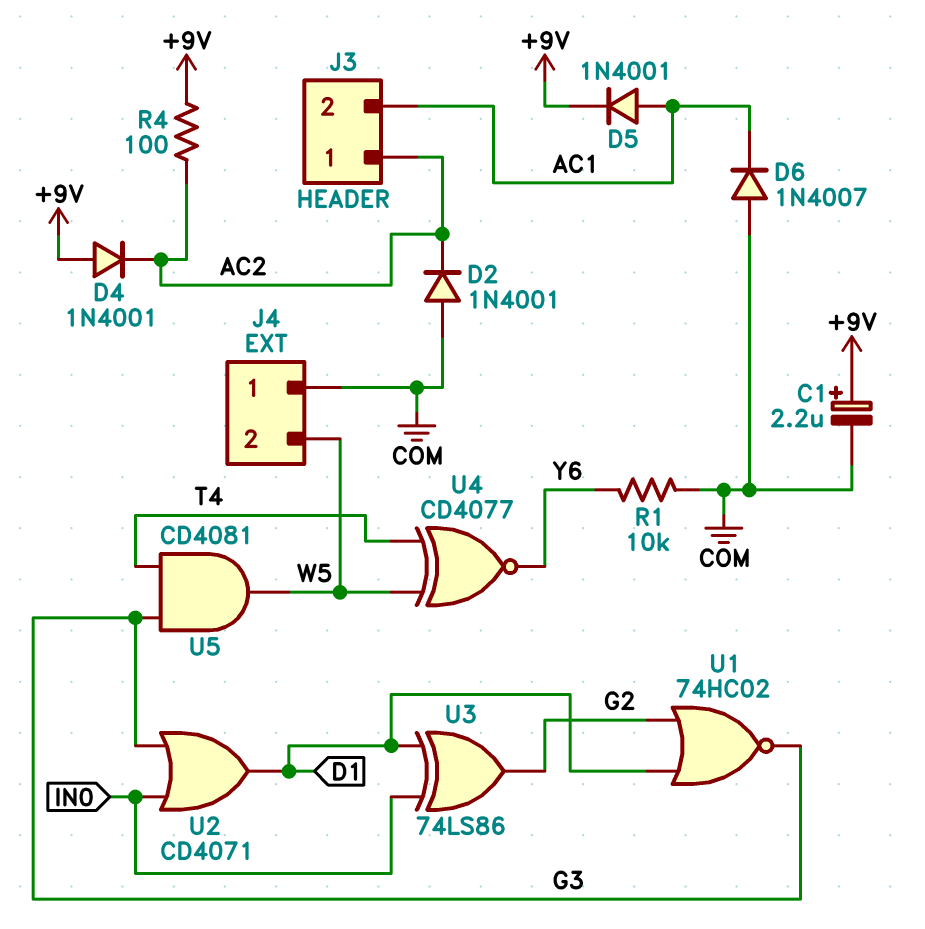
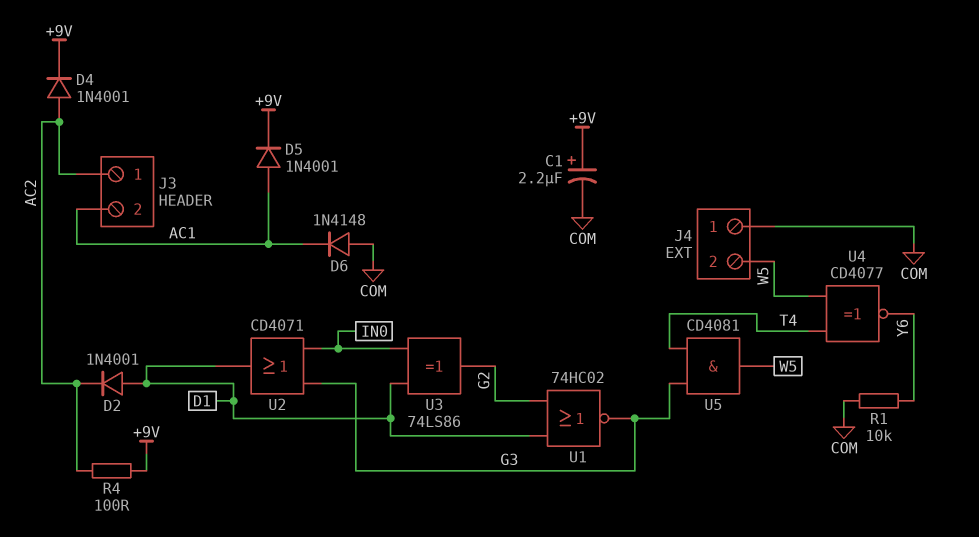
D2: diode 1N4001 (A COM, K AC2) -> diode 1N4001 (A D1, K AC2)
D4: diode 1N4001 (A +9V, K AC2) -> diode 1N4001 (A AC2, K +9V)
D6: diode 1N4007 (A COM, K AC1) -> diode 1N4148 (A COM, K AC1)

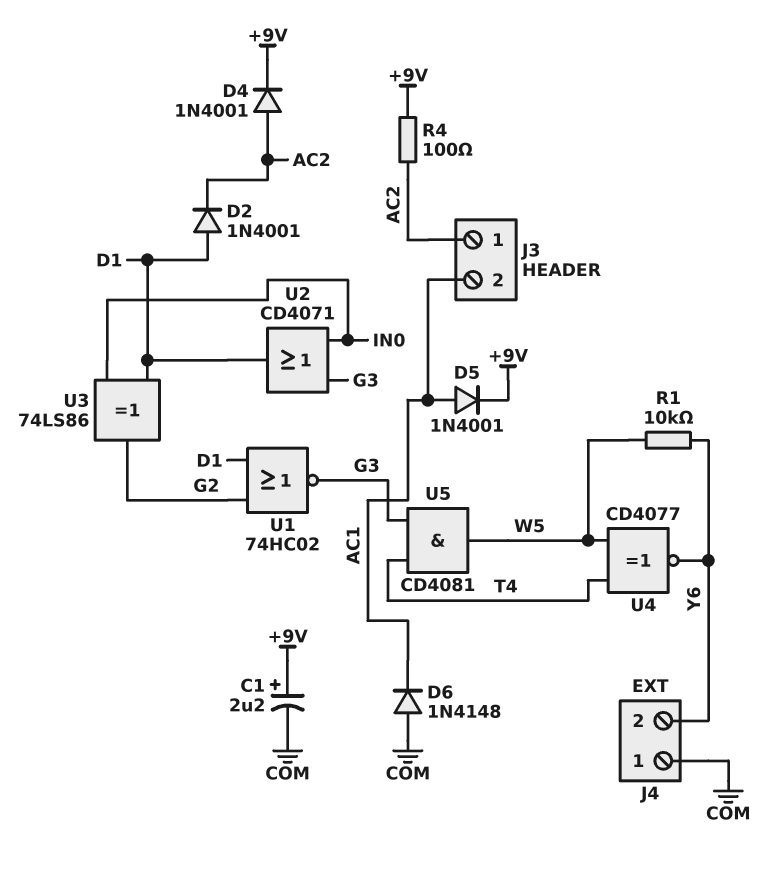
J4 pin 2: W5 -> Y6
R1: 10k (COM, Y6) -> 10k (W5, Y6)

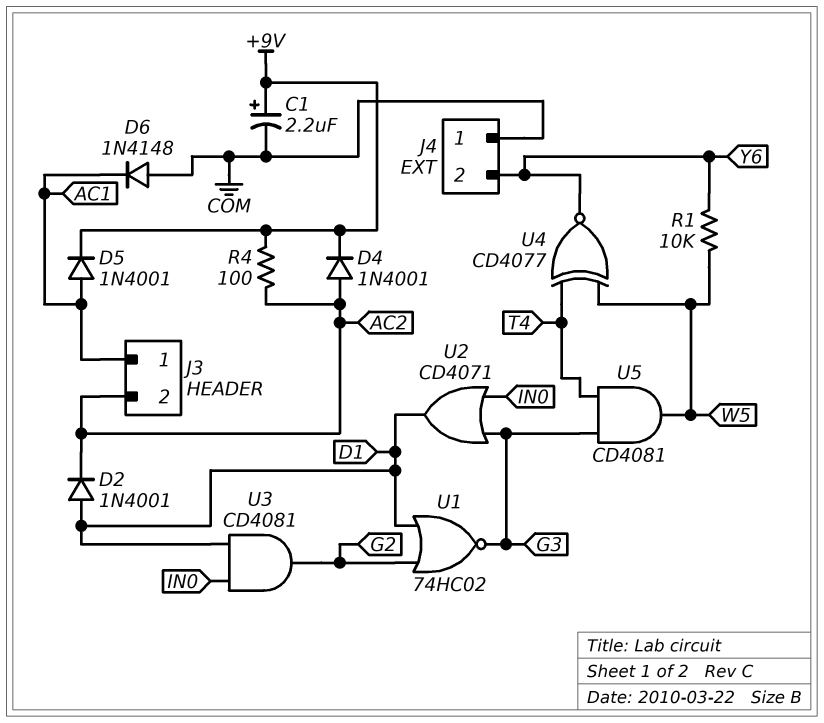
J3 pin 1: AC2 -> AC1
J3 pin 2: AC1 -> AC2
U3: XOR 74LS86 (in D1, in IN0, out G2) -> AND CD4081 (in D1, in IN0, out G2)

